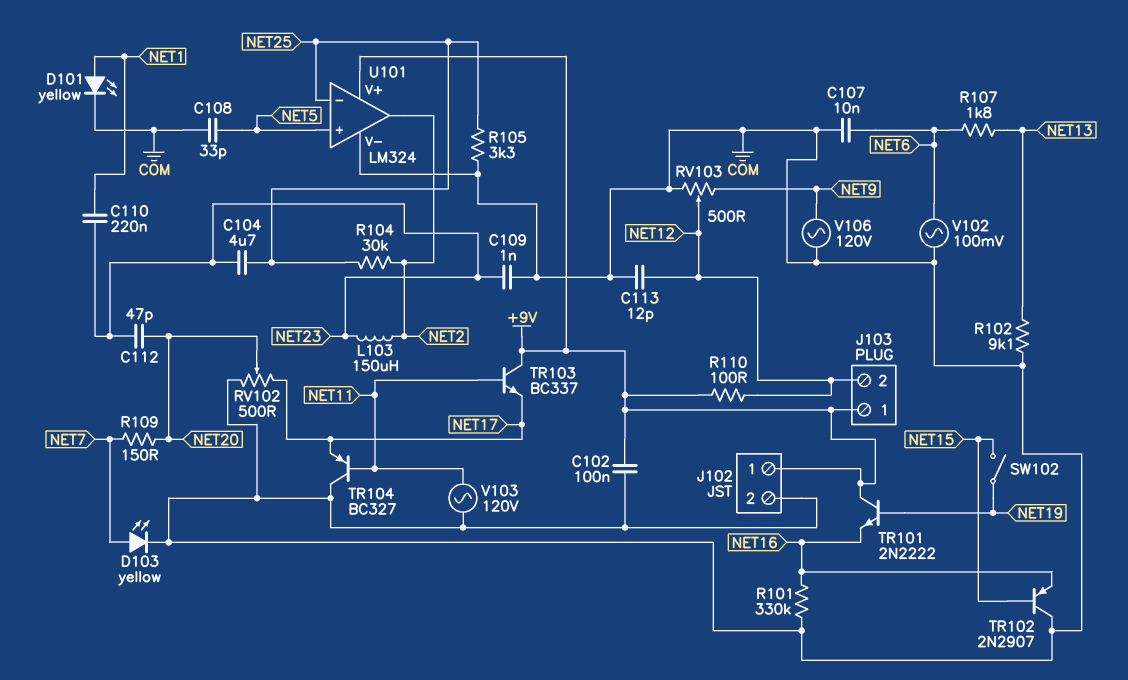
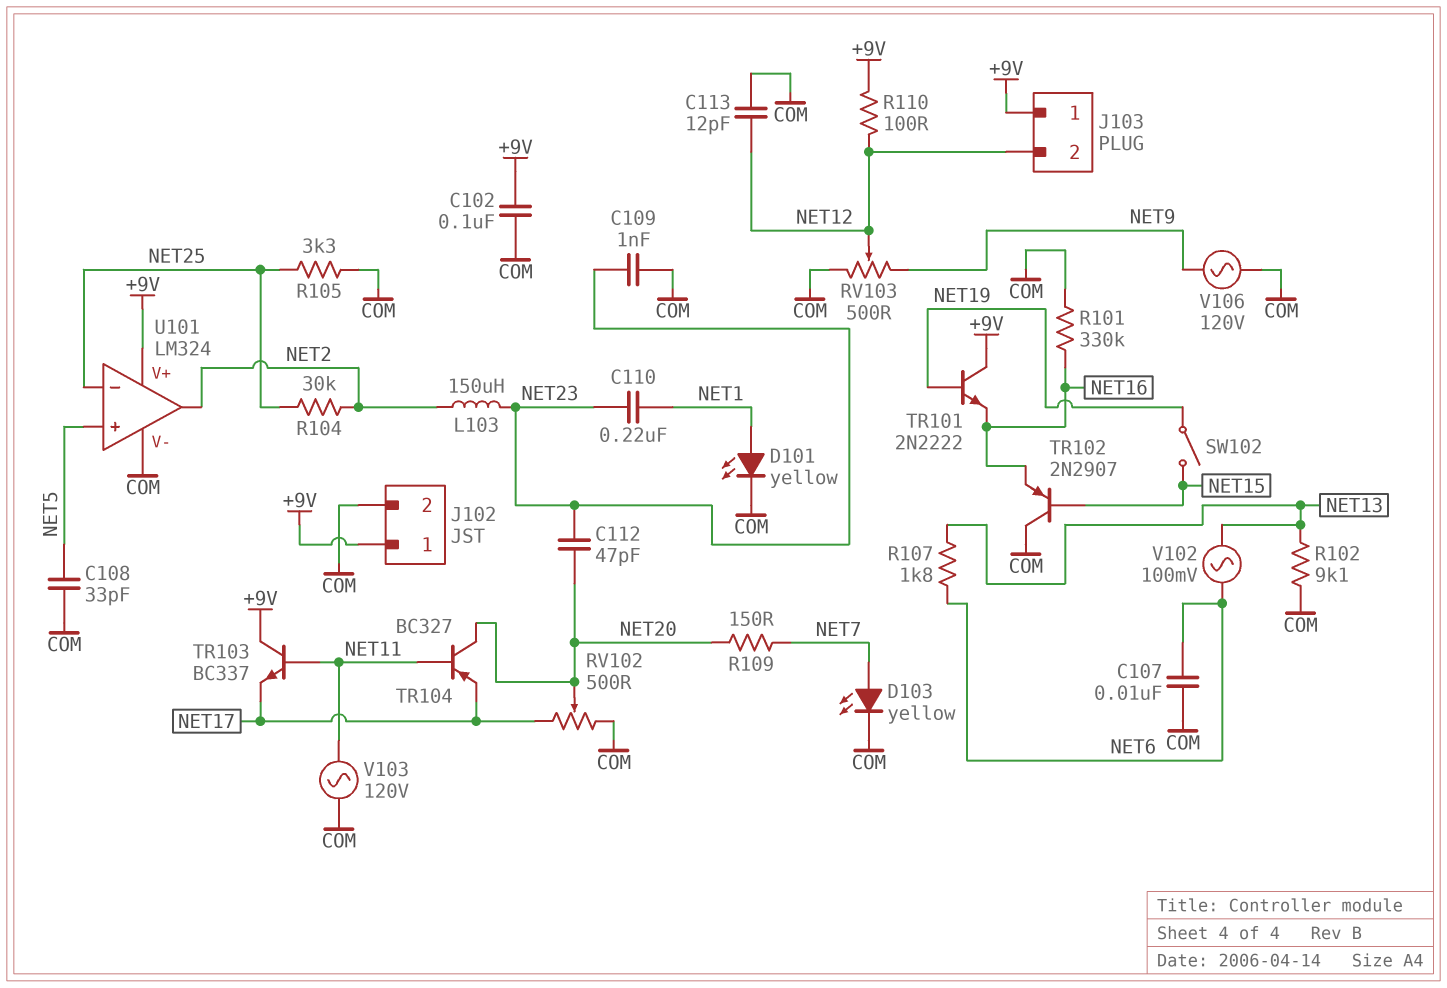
C104: 4.7uF (NET23, NET25) -> none
TR104: PNP BC327 (B NET11, C COM, E NET17) -> PNP BC327 (B NET11, C NET20, E NET17)
V102: AC 100mV (COM, NET6) -> AC 100mV (NET6, NET13)

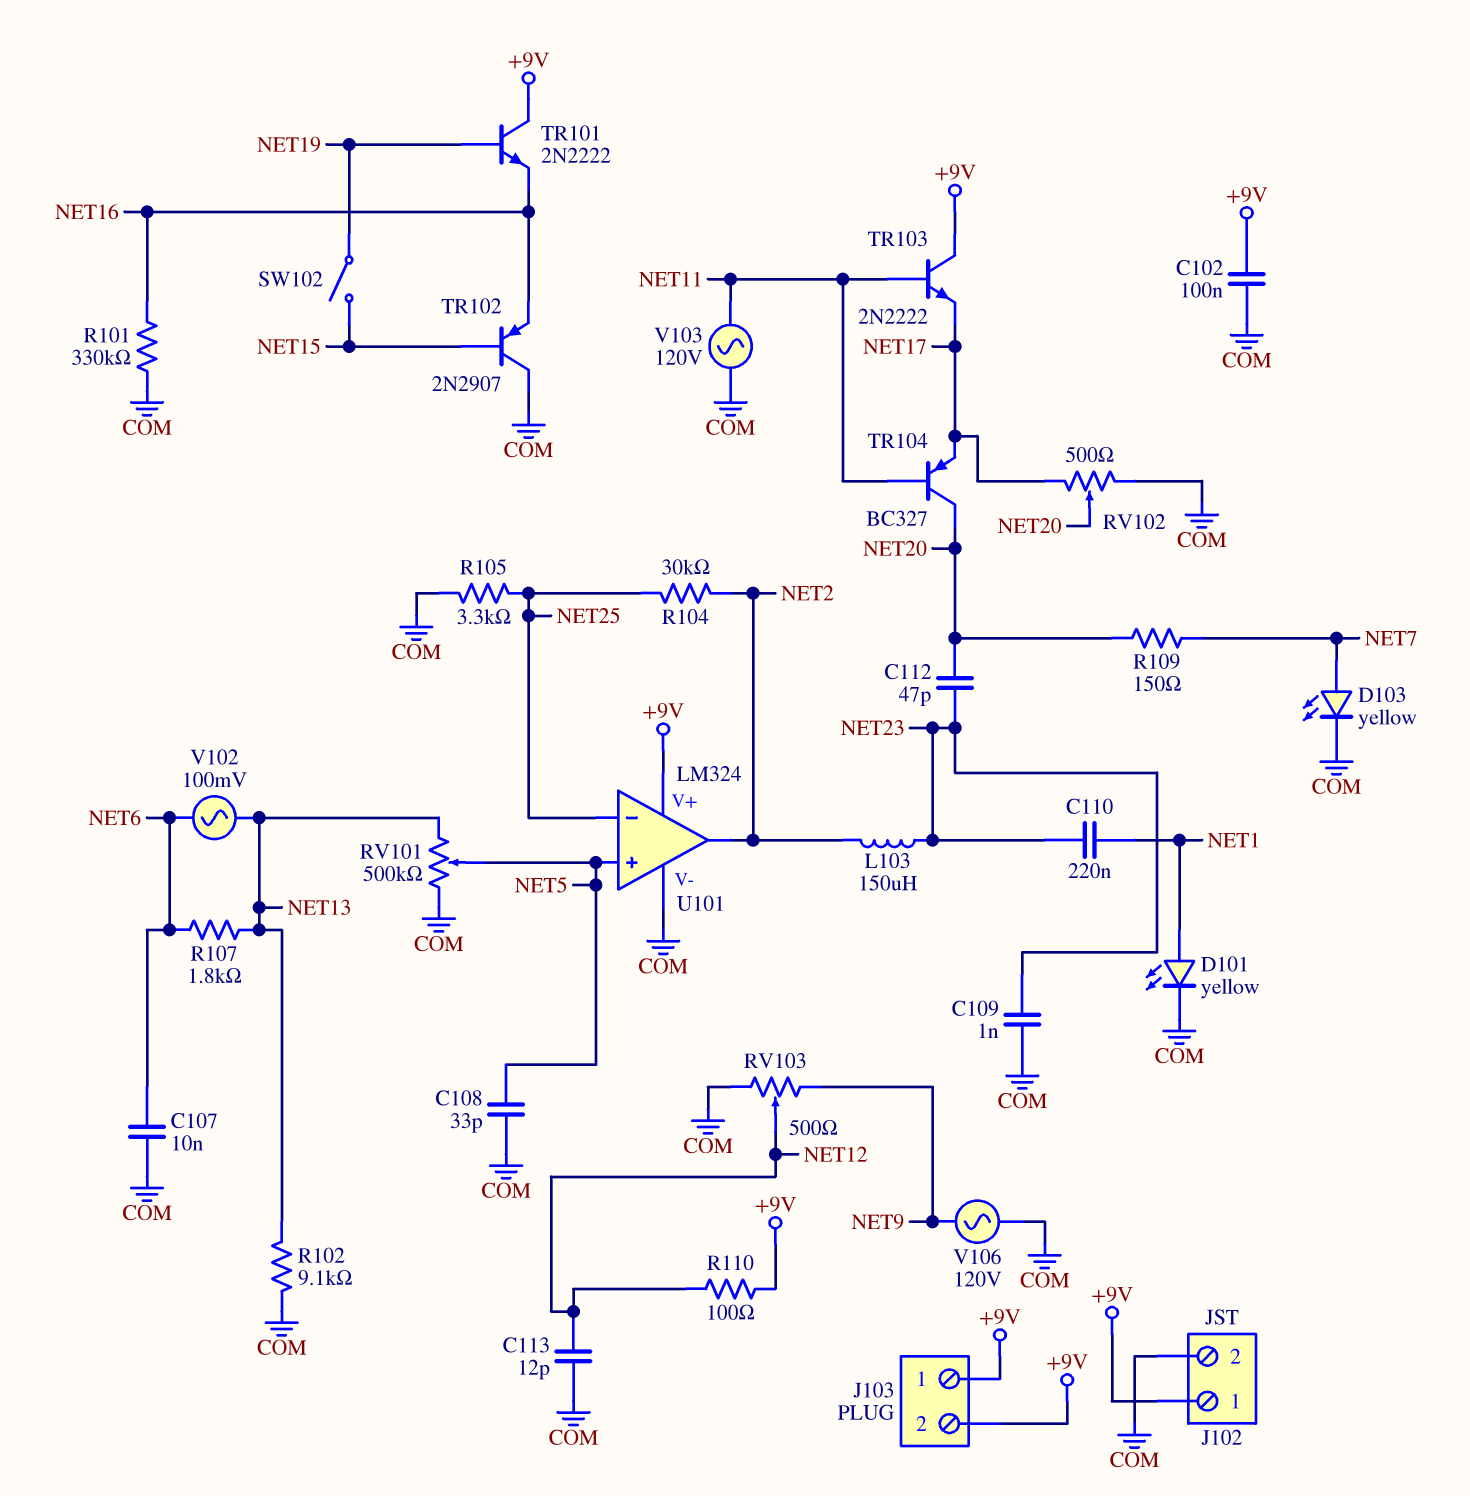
J103 pin 2: NET12 -> +9V
RV101: none -> 500k (COM, NET13, wiper NET5)
TR103: NPN BC337 (B NET11, C +9V, E NET17) -> NPN 2N2222 (B NET11, C +9V, E NET17)

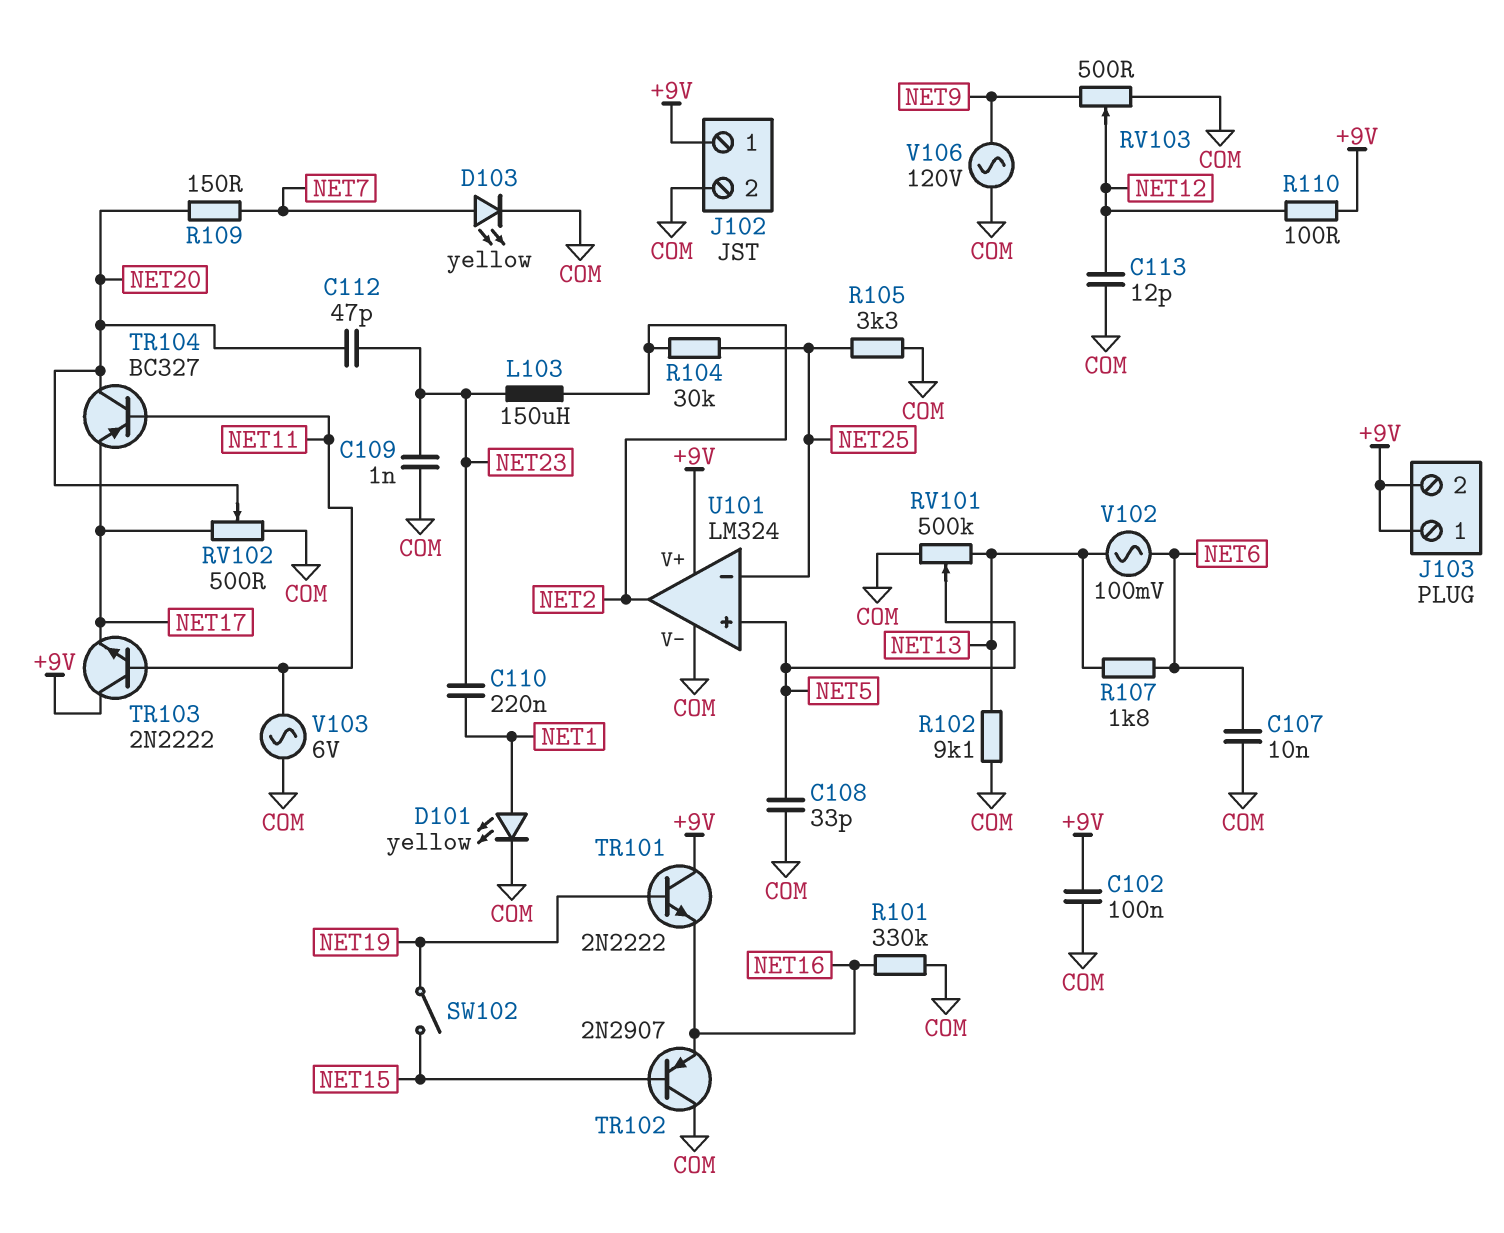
V103: AC 120V (COM, NET11) -> AC 6V (COM, NET11)

